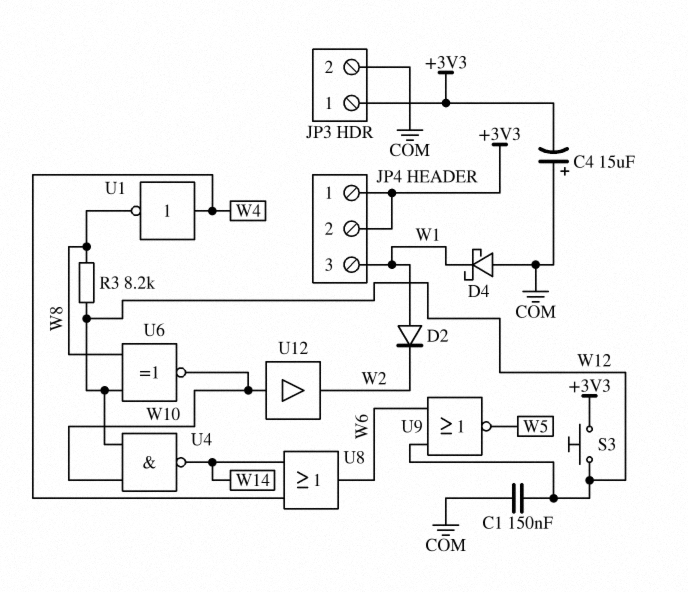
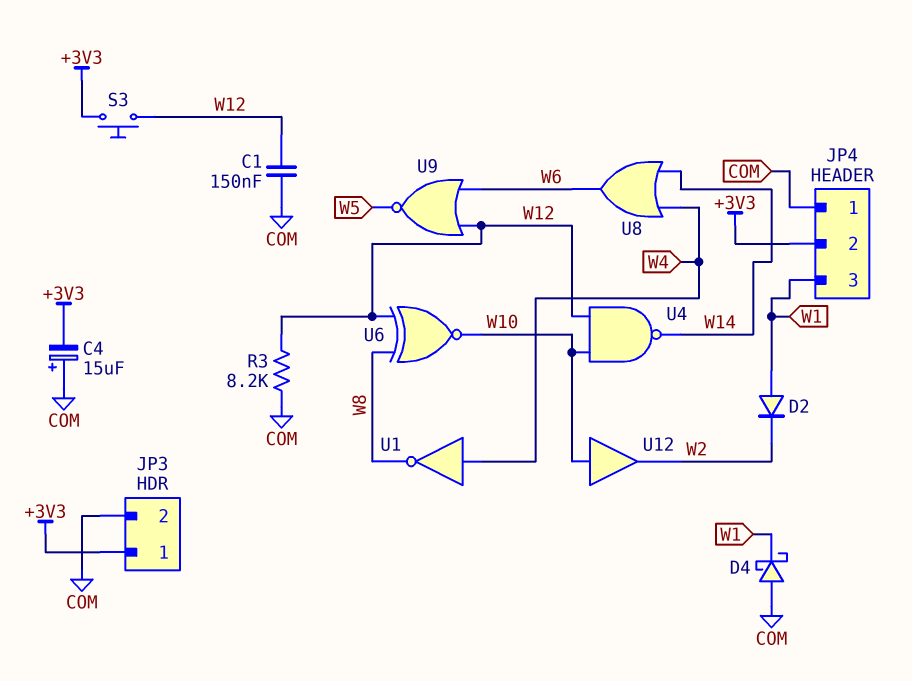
JP4 pin 1: +3V3 -> COM
R3: 8.2k (W8, W12) -> 8.2k (COM, W12)

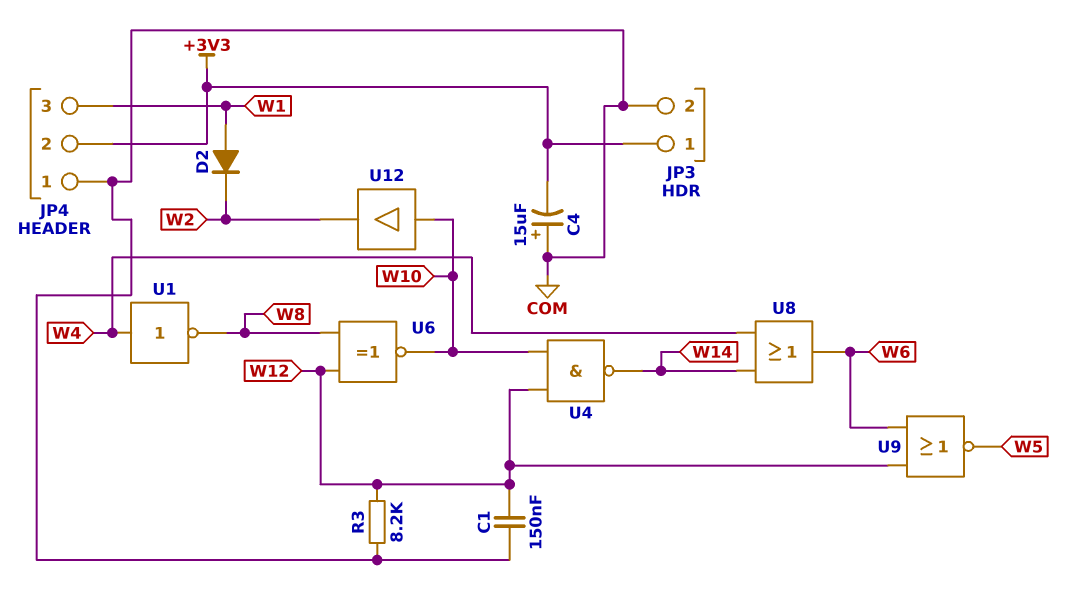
D4: schottky (A COM, K W1) -> none
S3: button (+3V3, W12) -> none

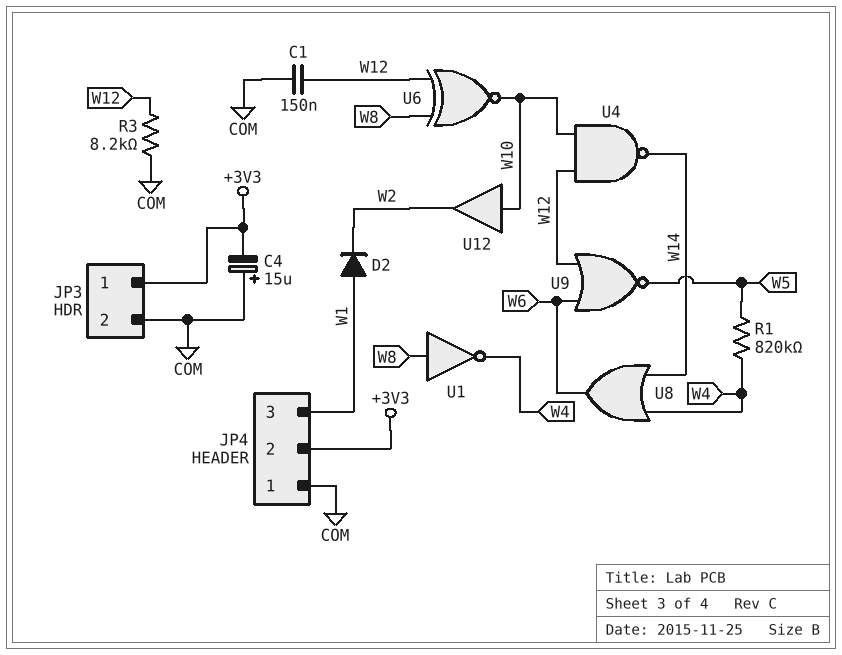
R1: none -> 820k (W4, W5)
U1: NOT (in W4, out W8) -> NOT (in W8, out W4)

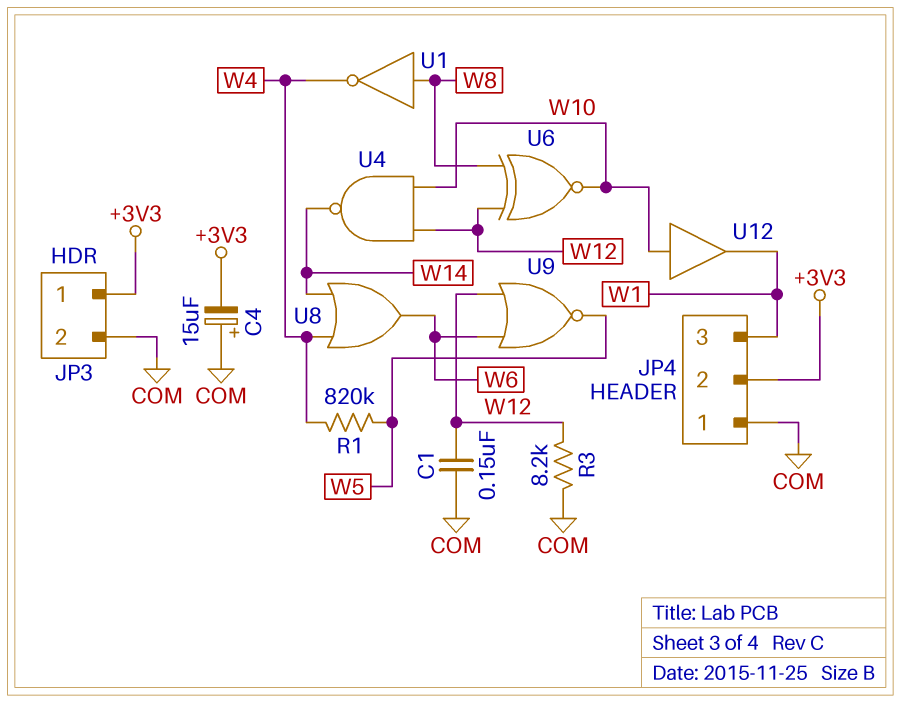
D2: diode (A W1, K W2) -> none
U12: buffer (in W10, out W2) -> buffer (in W10, out W1)

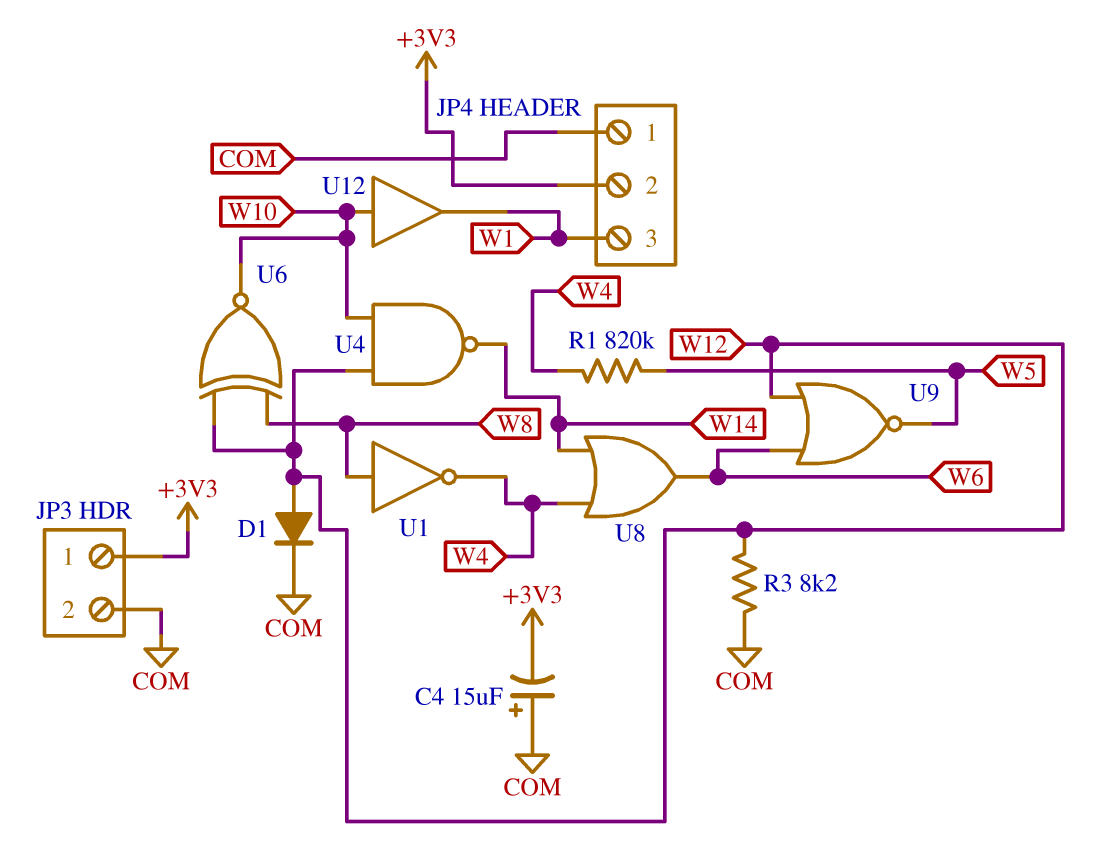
C1: 150nF (COM, W12) -> none
D1: none -> diode (A W12, K COM)

